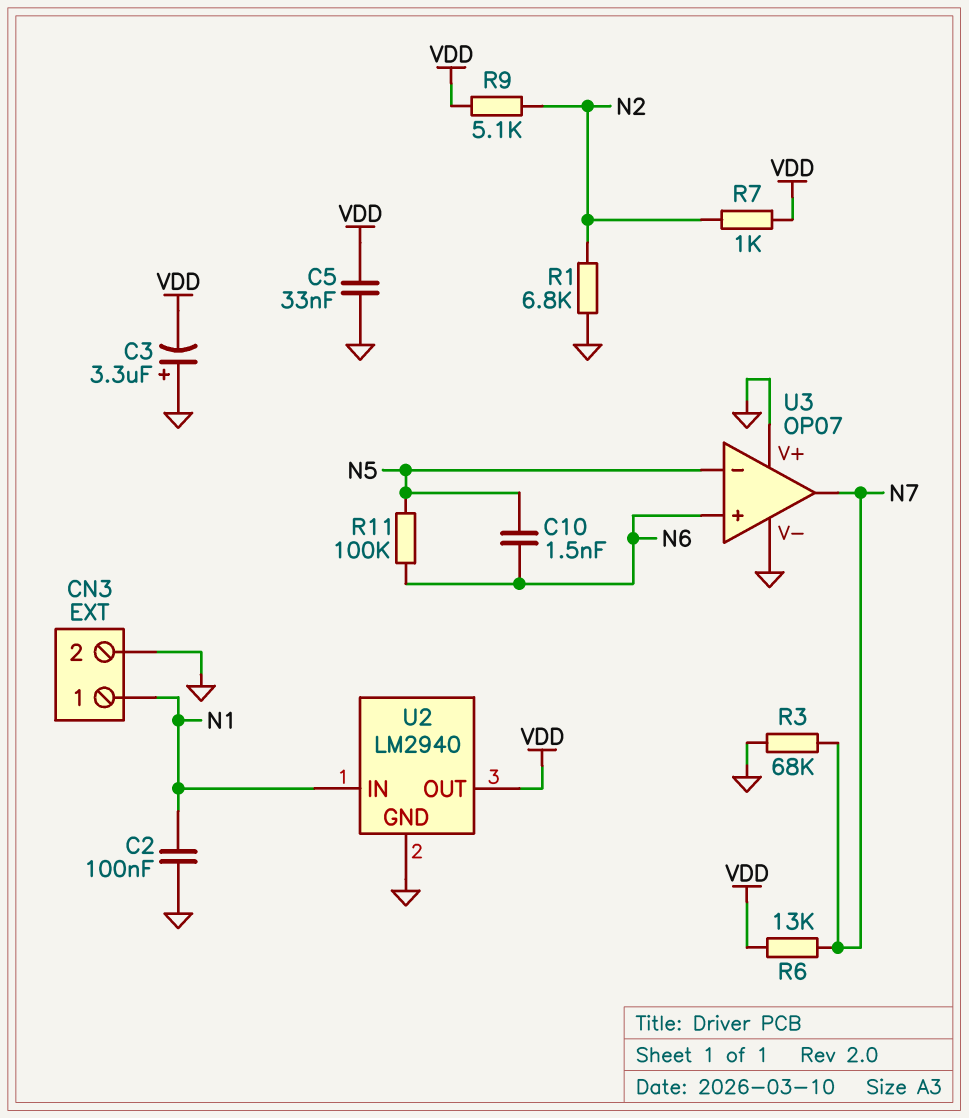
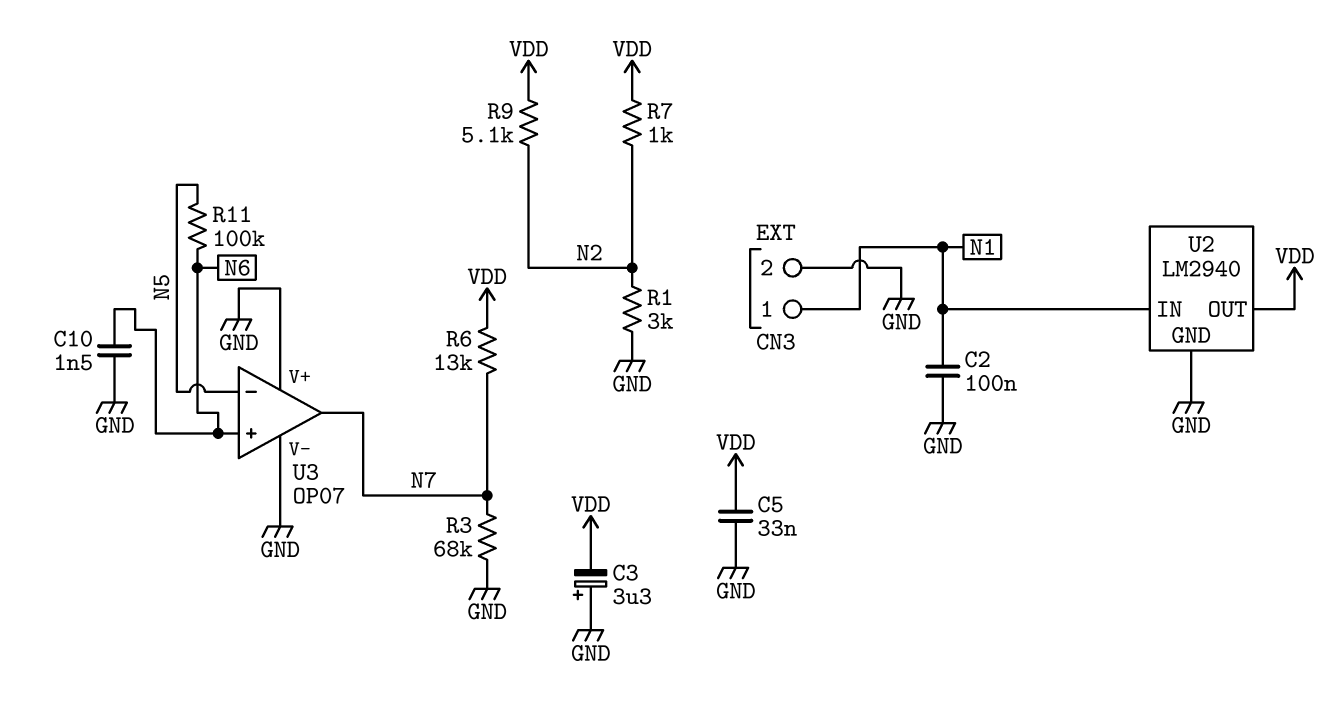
C10: 1.5nF (N5, N6) -> 1.5nF (GND, N6)
R1: 6.8k (GND, N2) -> 3k (GND, N2)

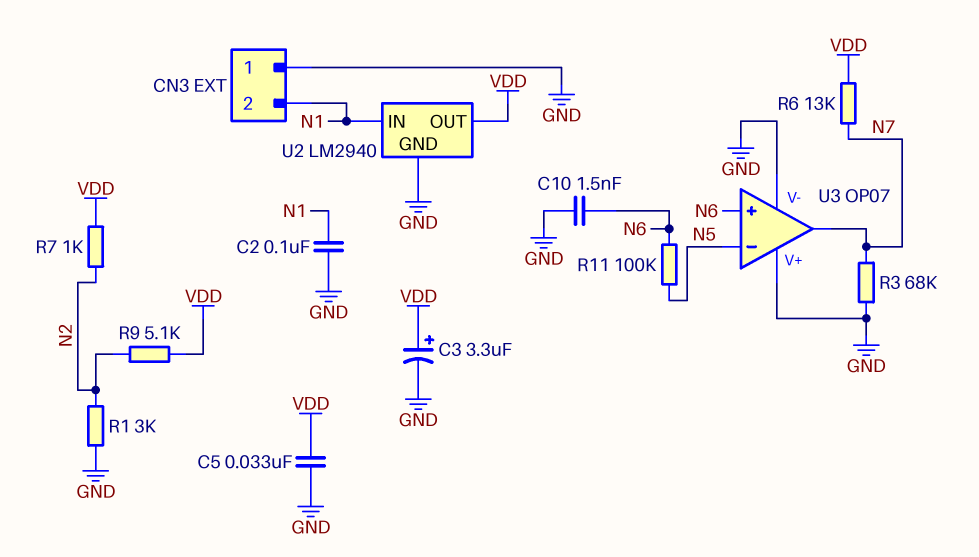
C3: 3.3uF (plus GND, minus VDD) -> 3.3uF (plus VDD, minus GND)
CN3 pin 1: N1 -> GND
CN3 pin 2: GND -> N1

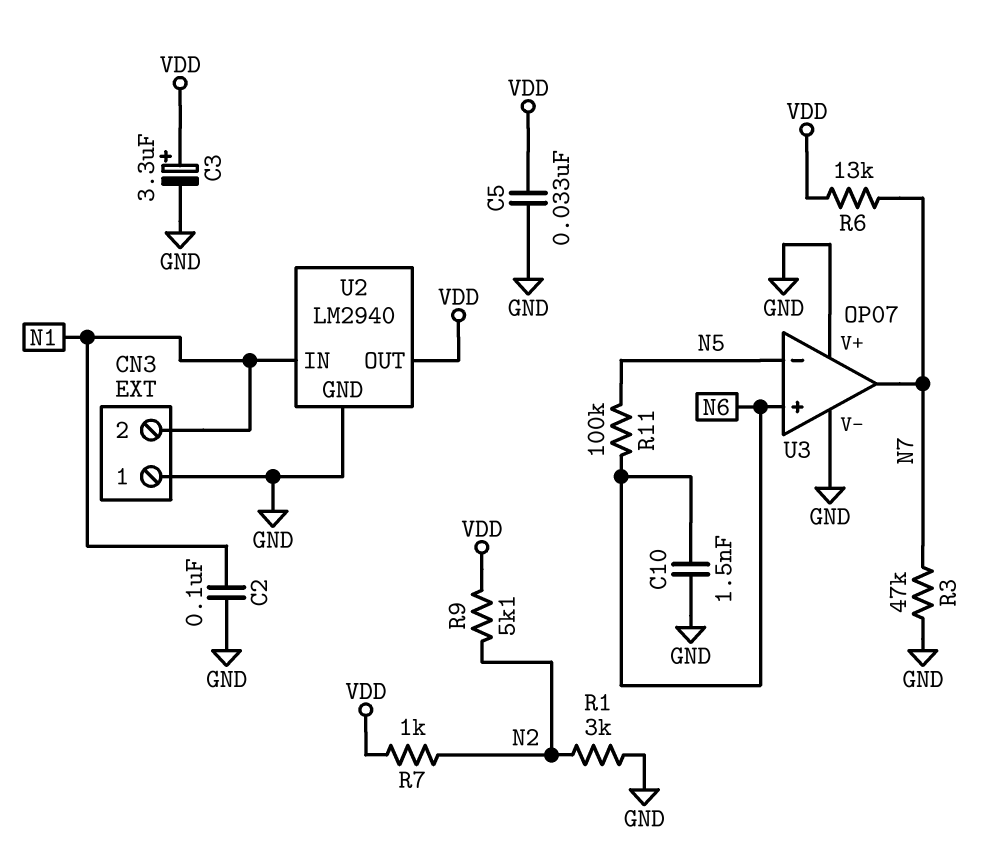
R3: 68k (GND, N7) -> 47k (GND, N7)

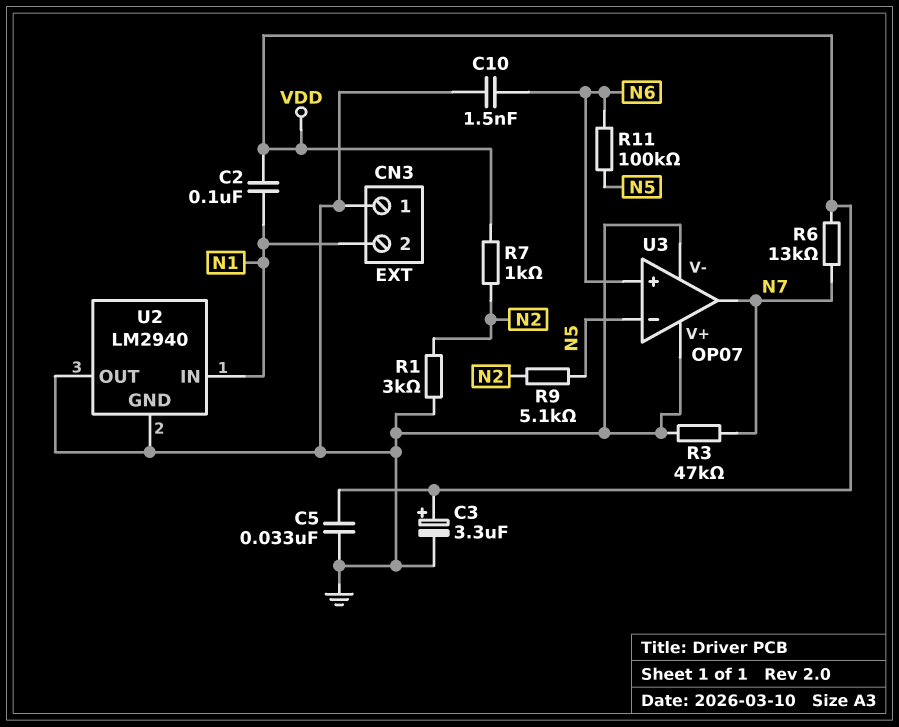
C2: 100nF (GND, N1) -> 100nF (N1, VDD)
R9: 5.1k (N2, VDD) -> 5.1k (N2, N5)
U2 pin OUT: VDD -> GND

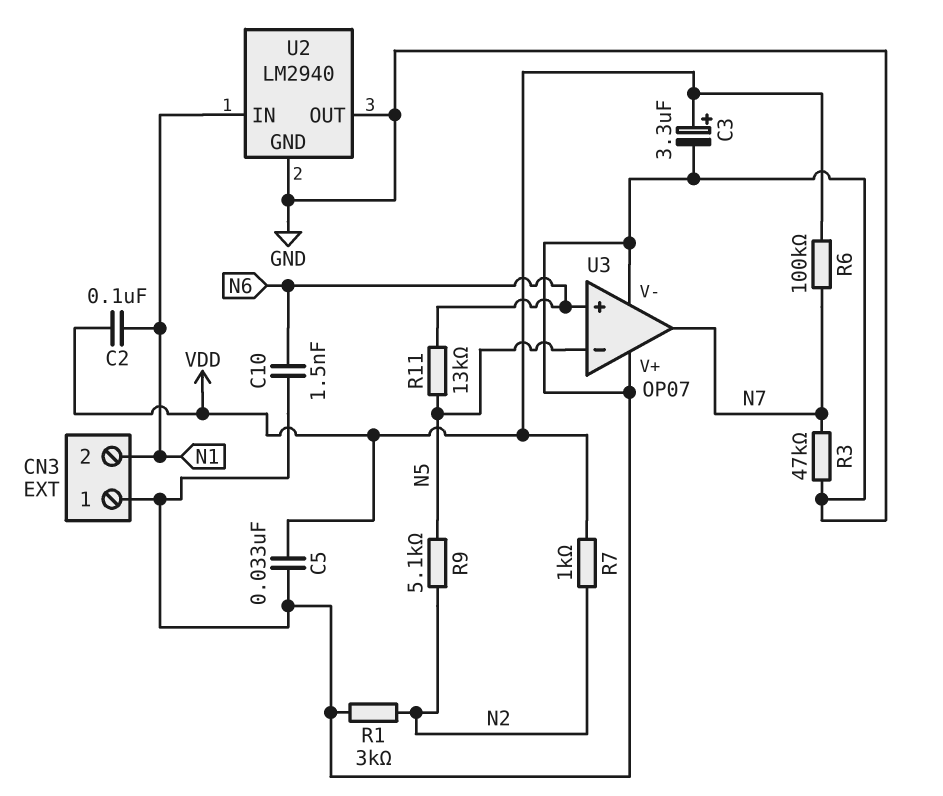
R6: 13k (N7, VDD) -> 100k (N7, VDD)
R11: 100k (N5, N6) -> 13k (N5, N6)

